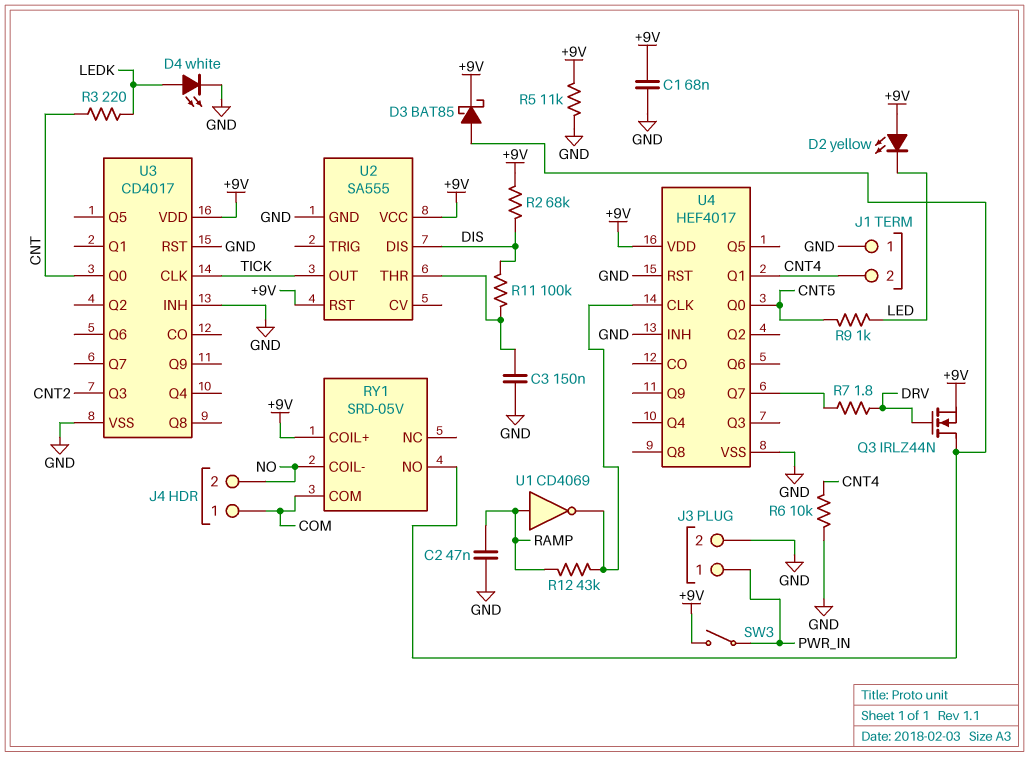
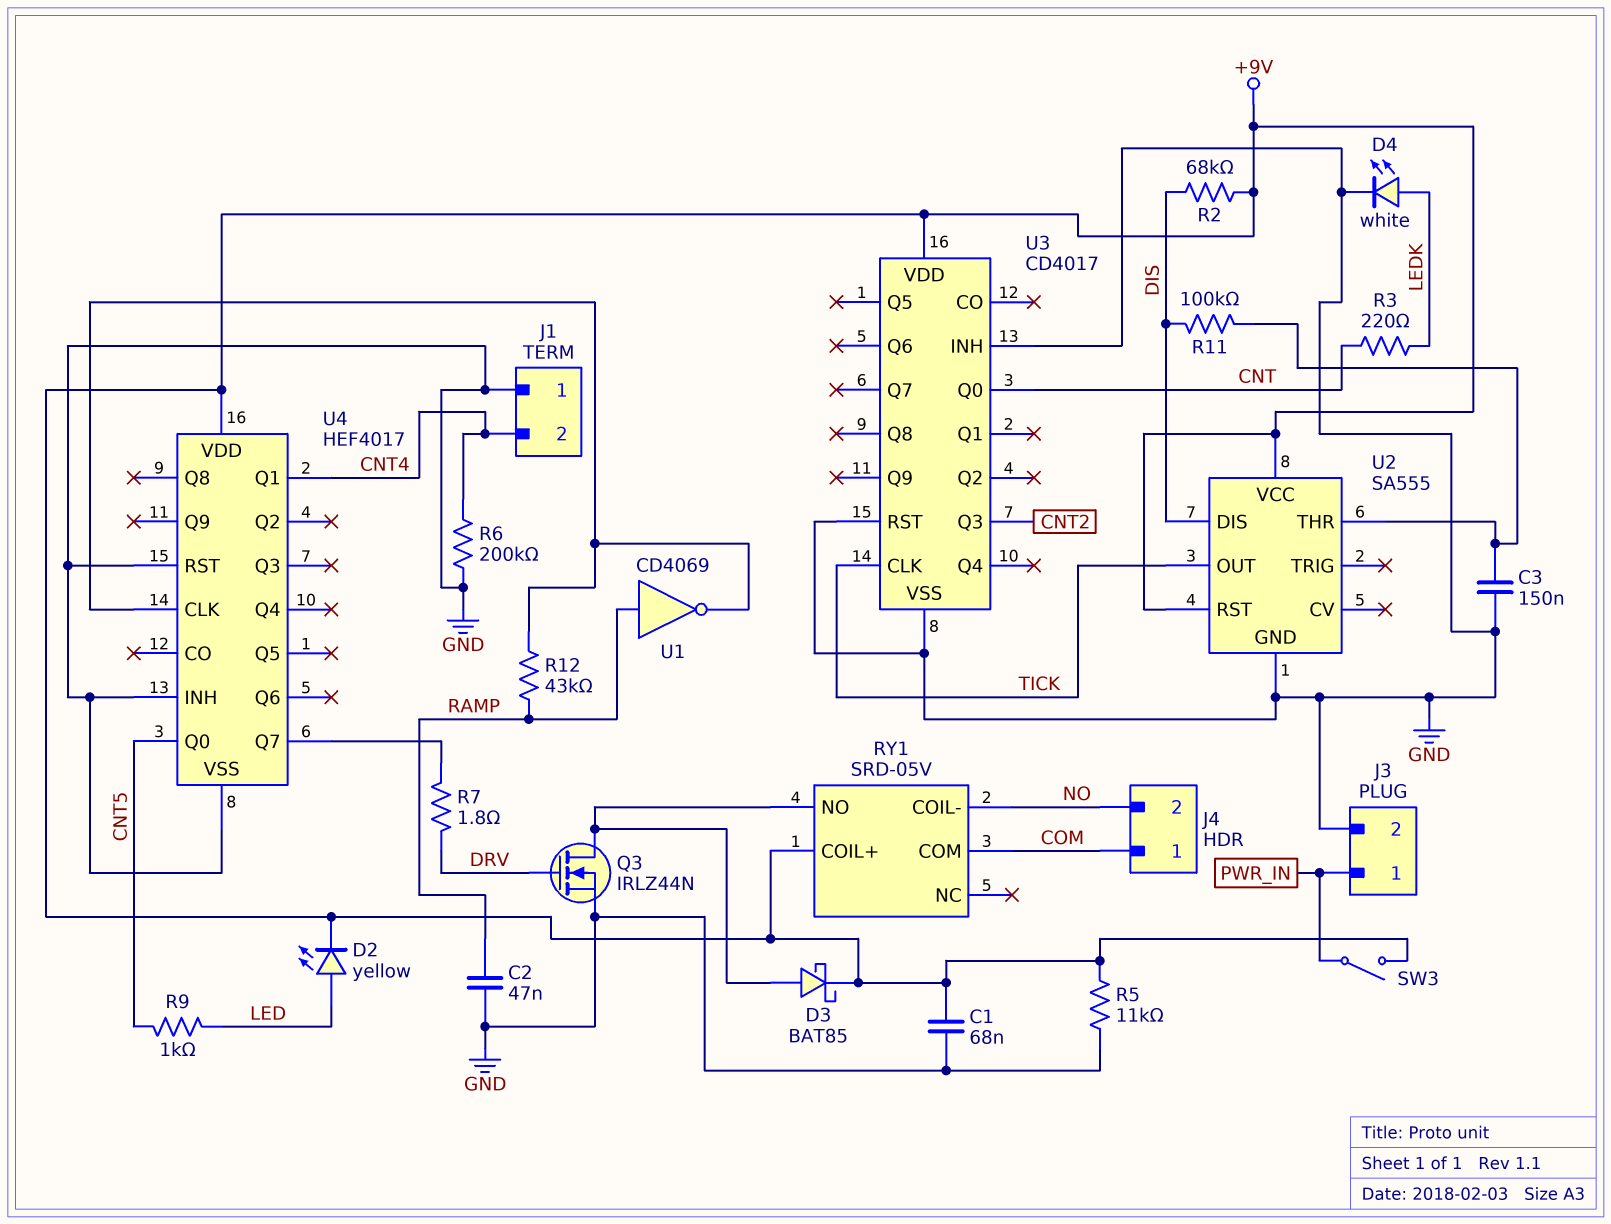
D2: LED yellow (A +9V, K LED) -> LED yellow (A LED, K +9V)
Q3: NMOS IRLZ44N (G DRV, D RY1/NO, S +9V) -> NMOS IRLZ44N (G DRV, D RY1/NO, S GND)
R6: 10k (CNT4, GND) -> 200k (CNT4, GND)

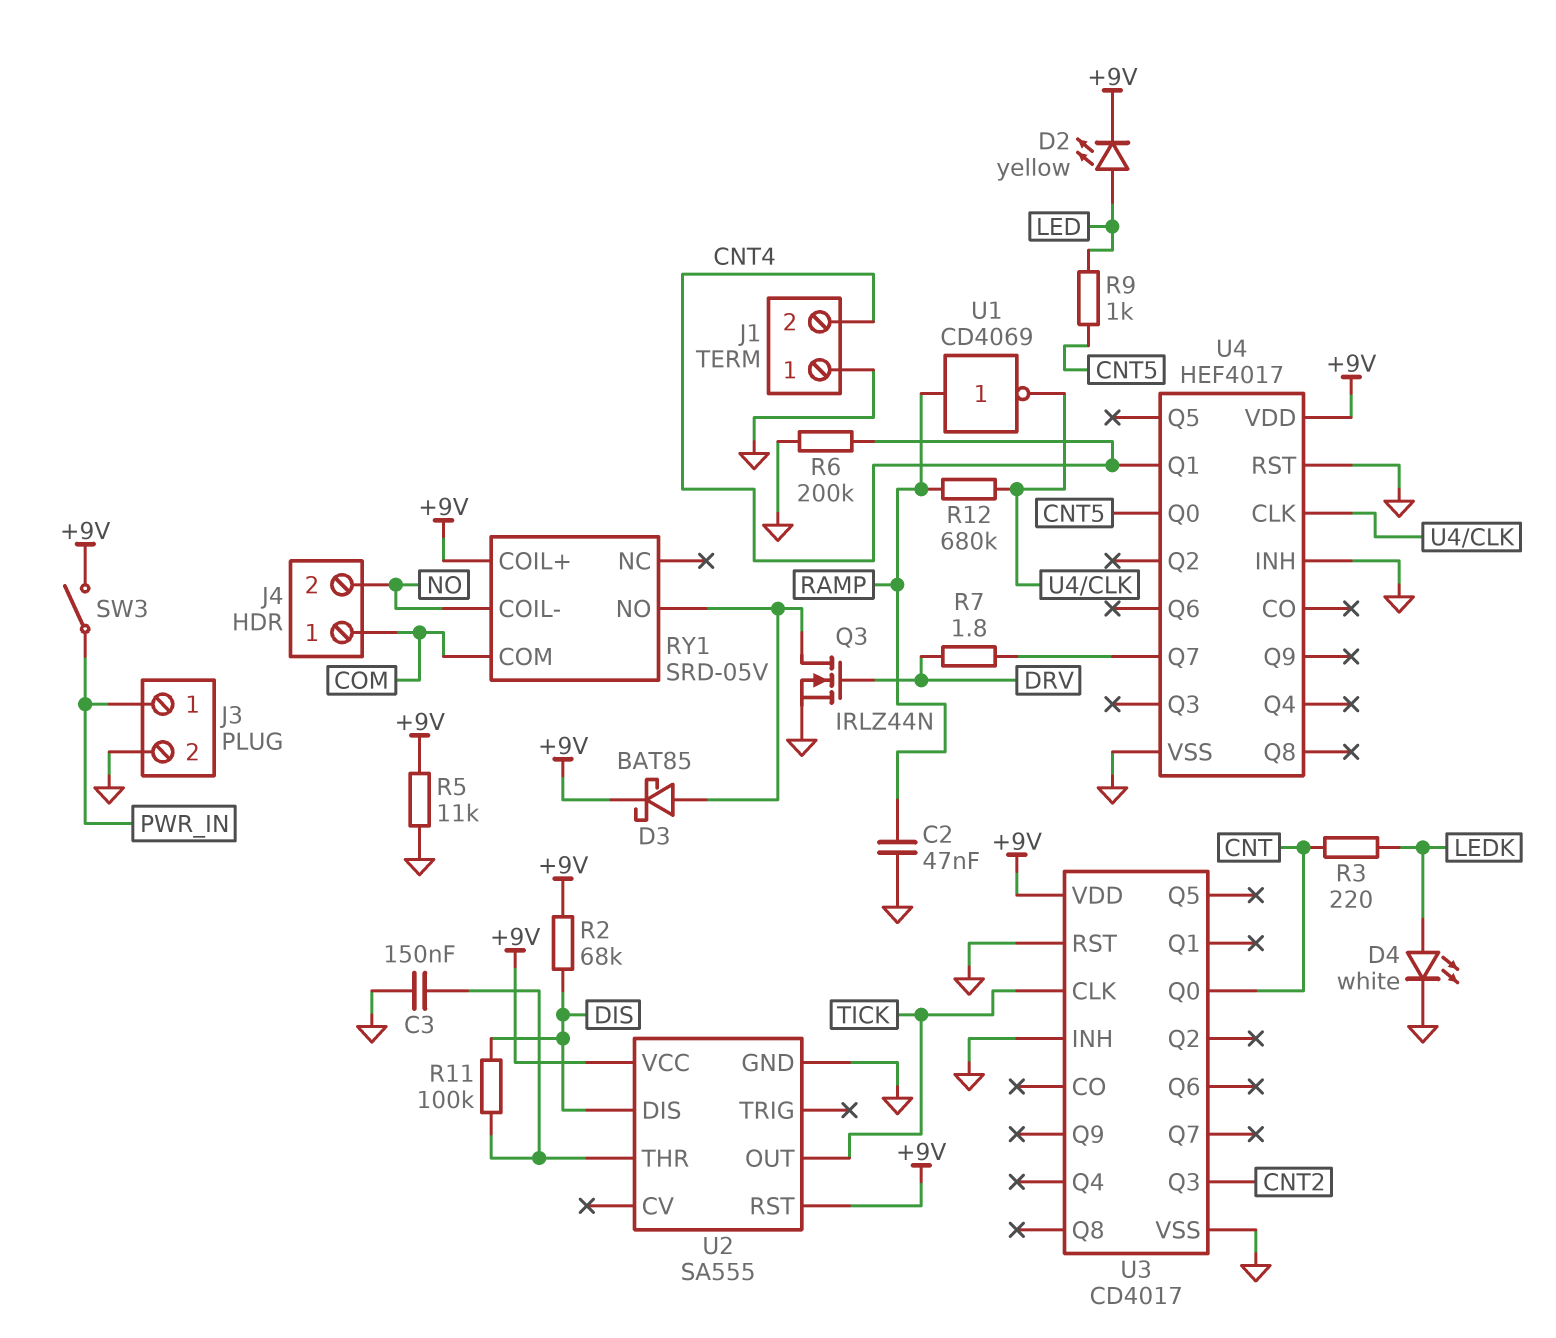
C1: 68nF (+9V, GND) -> none
R12: 43k (RAMP, U4/CLK) -> 680k (RAMP, U4/CLK)

